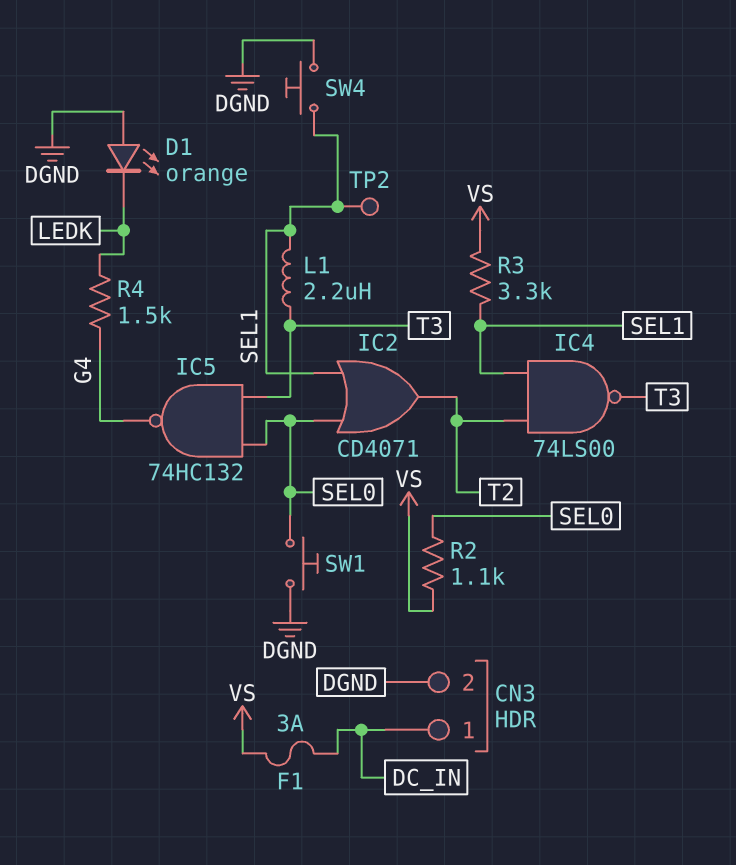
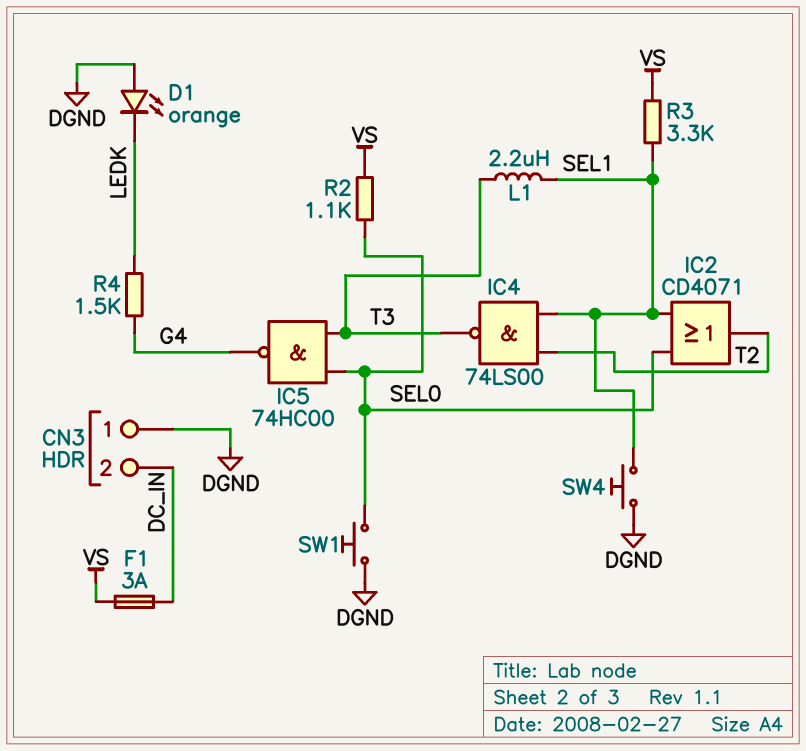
CN3 pin 1: DC_IN -> DGND
CN3 pin 2: DGND -> DC_IN
IC5: NAND 74HC132 (in SEL0, in T3, out G4) -> NAND 74HC00 (in SEL0, in T3, out G4)
TP2: test point (SEL1) -> none

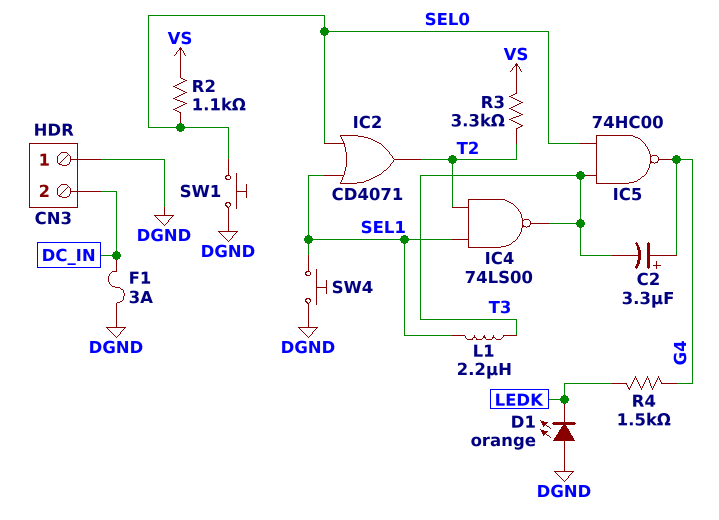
C2: none -> 3.3uF (plus G4, minus T3)
F1: 3A (DC_IN, VS) -> 3A (DC_IN, DGND)
R3: 3.3k (SEL1, VS) -> 3.3k (T2, VS)

